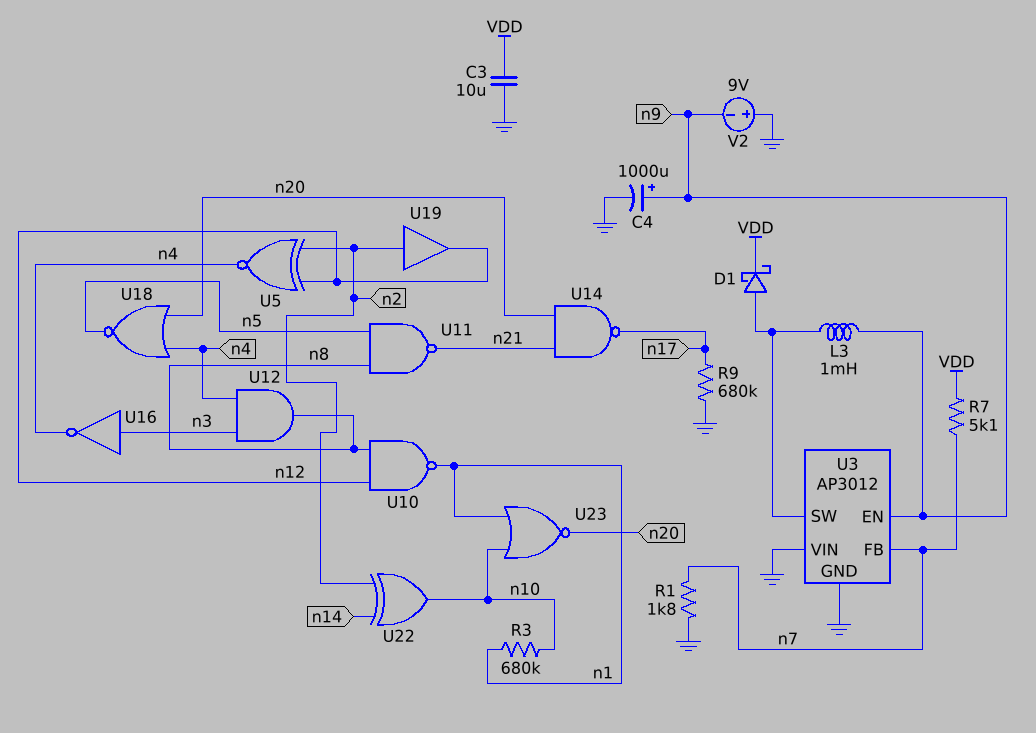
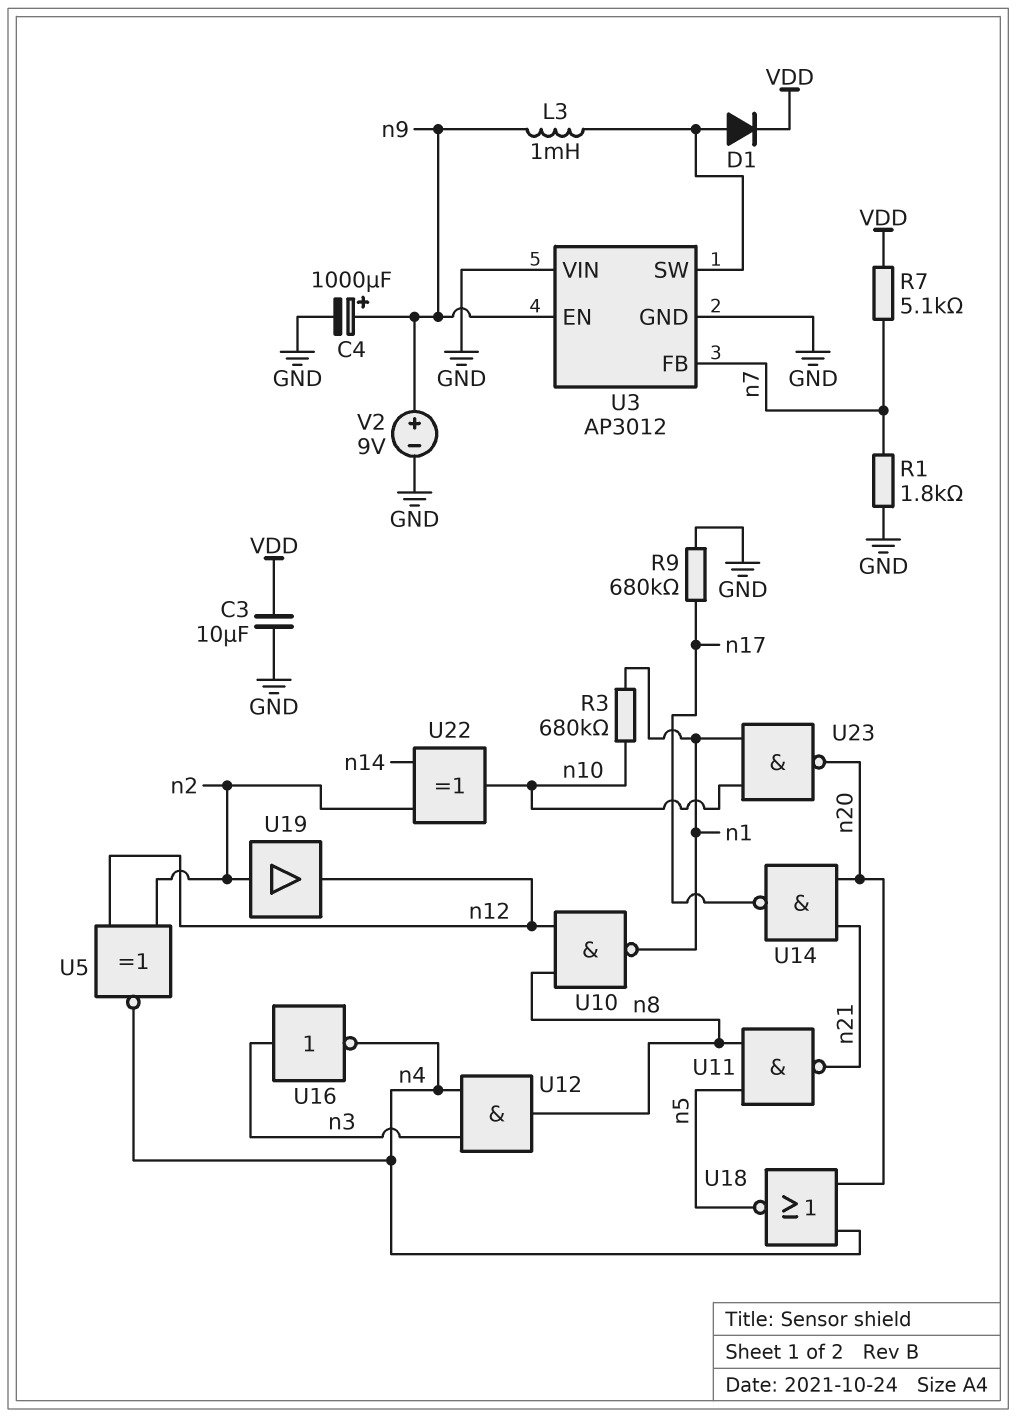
D1: schottky (A U3/SW, K VDD) -> diode (A U3/SW, K VDD)
U23: NOR (in n1, in n10, out n20) -> NAND (in n1, in n10, out n20)
V2: 9V (plus GND, minus n9) -> 9V (plus n9, minus GND)

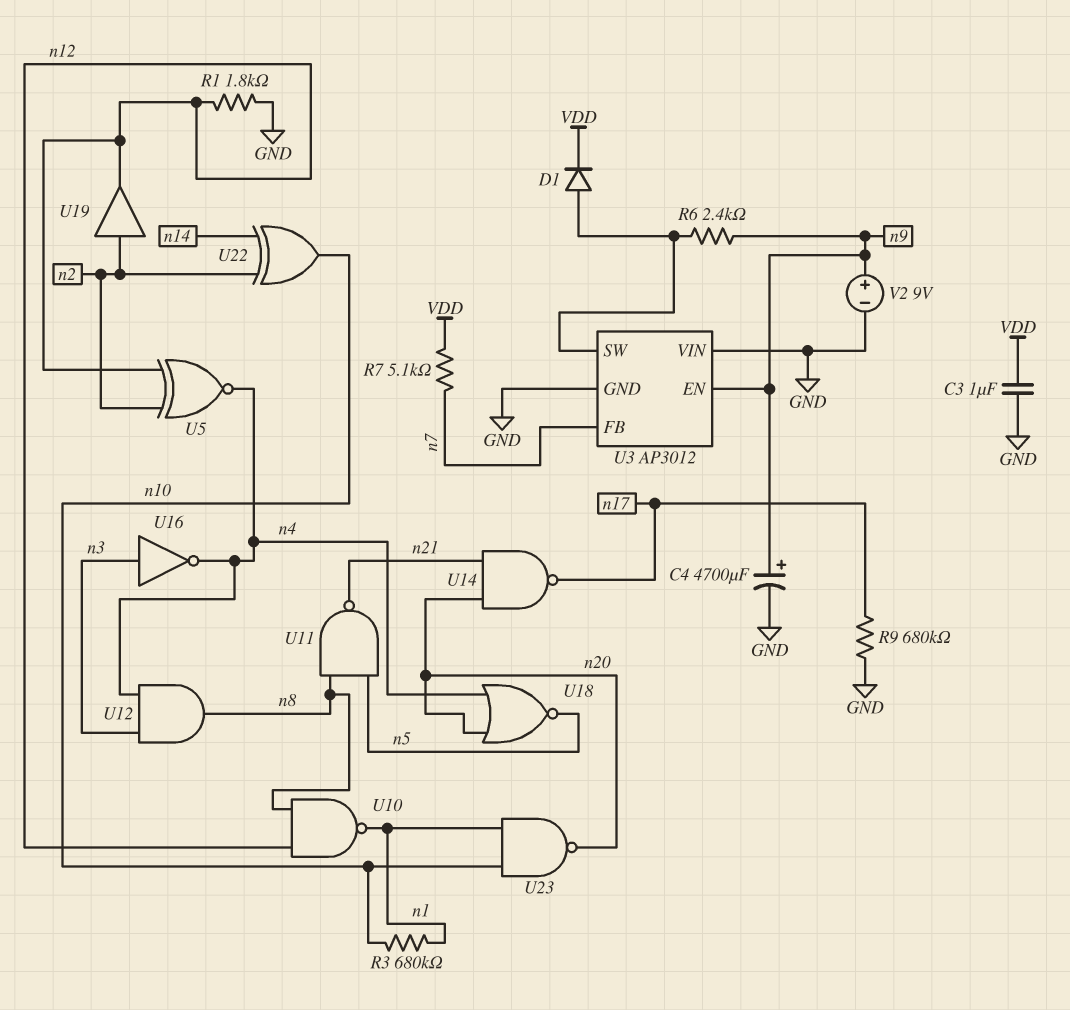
C3: 10uF (GND, VDD) -> 1uF (GND, VDD)
C4: 1000uF (plus n9, minus GND) -> 4700uF (plus n9, minus GND)
L3: 1mH (U3/SW, n9) -> none
R1: 1.8k (GND, n7) -> 1.8k (GND, n12)
R6: none -> 2.4k (U3/SW, n9)

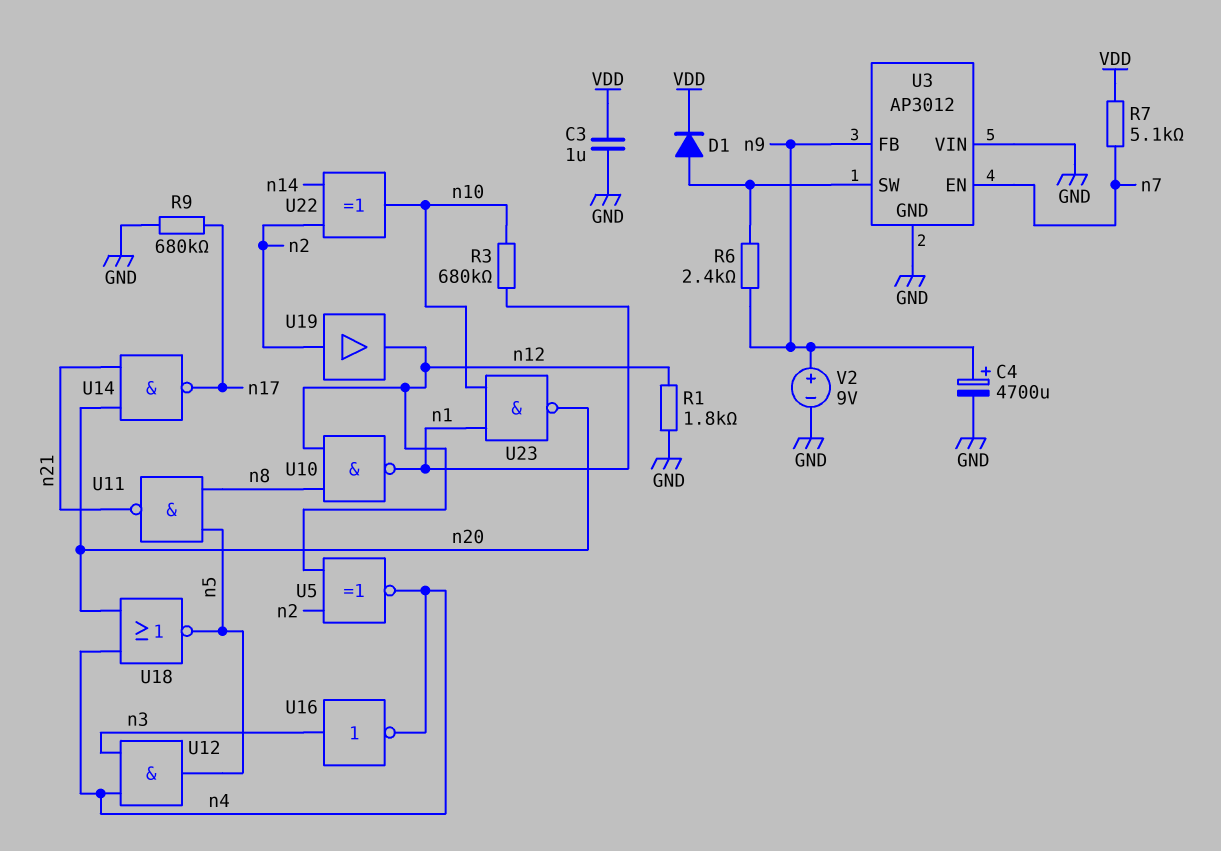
U3 pin EN: n9 -> n7
U3 pin FB: n7 -> n9
U12: AND (in n3, in n4, out n8) -> AND (in n3, in n4, out n5)

